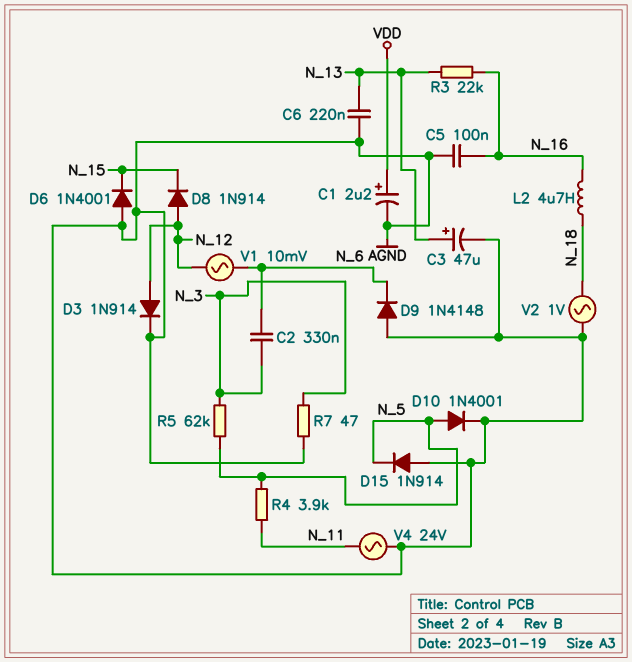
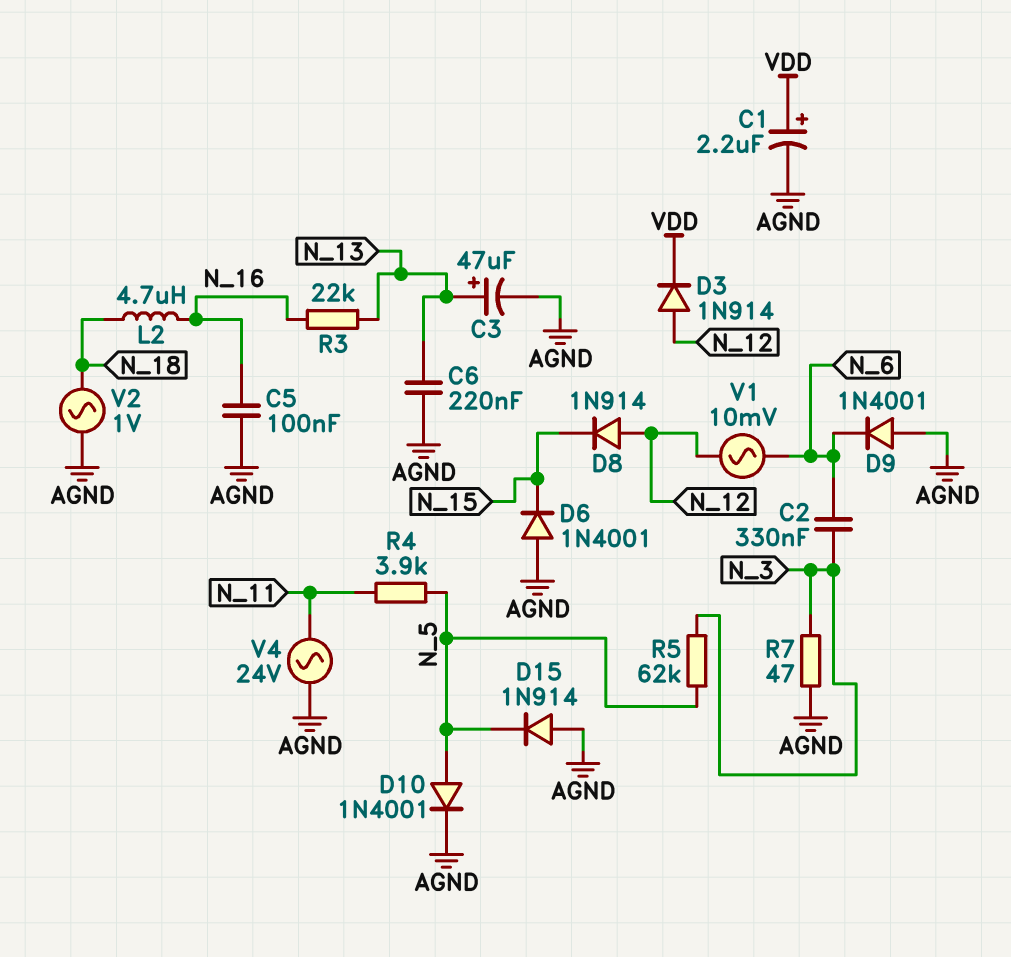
D3: diode 1N914 (A N_12, K AGND) -> diode 1N914 (A N_12, K VDD)
D9: diode 1N4148 (A AGND, K N_6) -> diode 1N4001 (A AGND, K N_6)

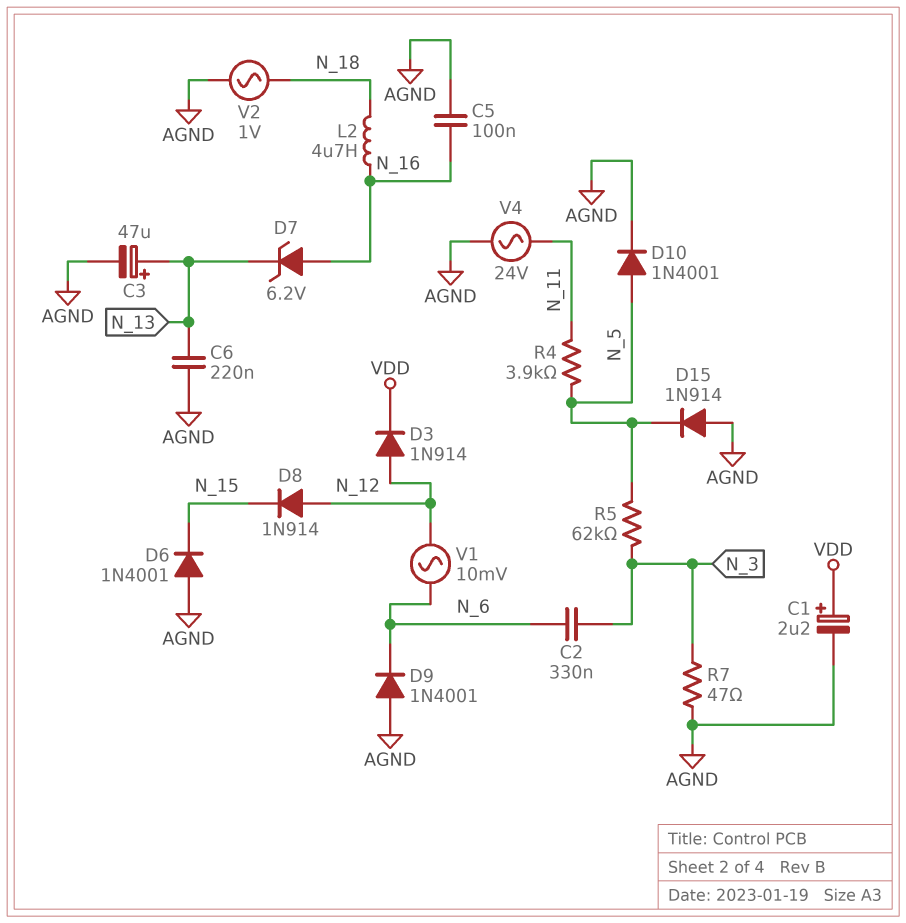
D7: none -> zener 6.2V (A N_16, K N_13)
R3: 22k (N_13, N_16) -> none

